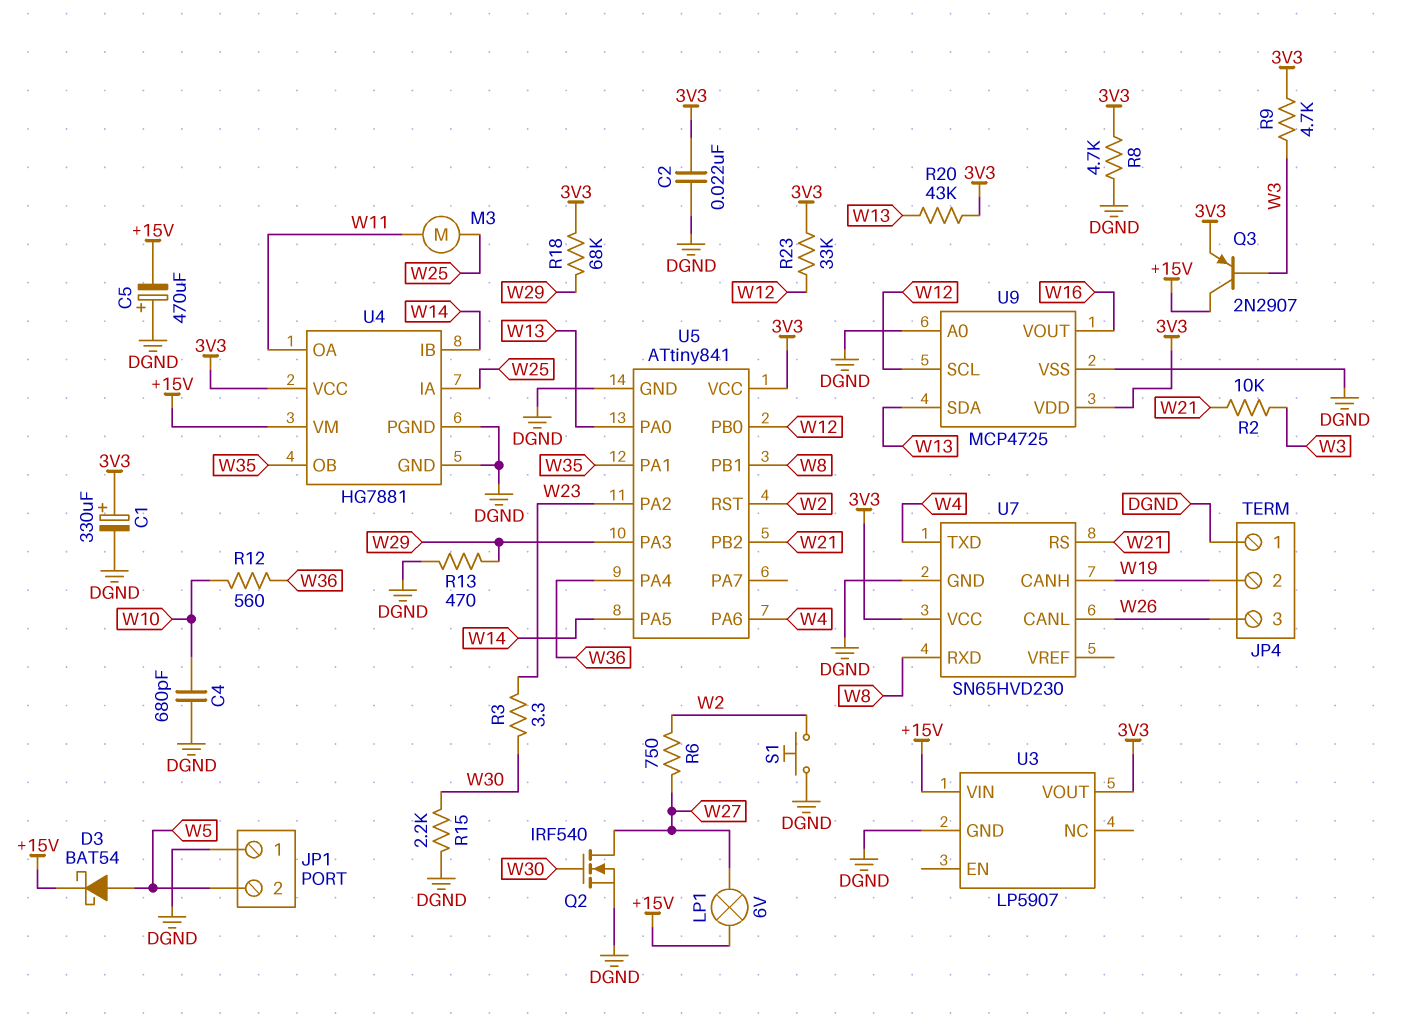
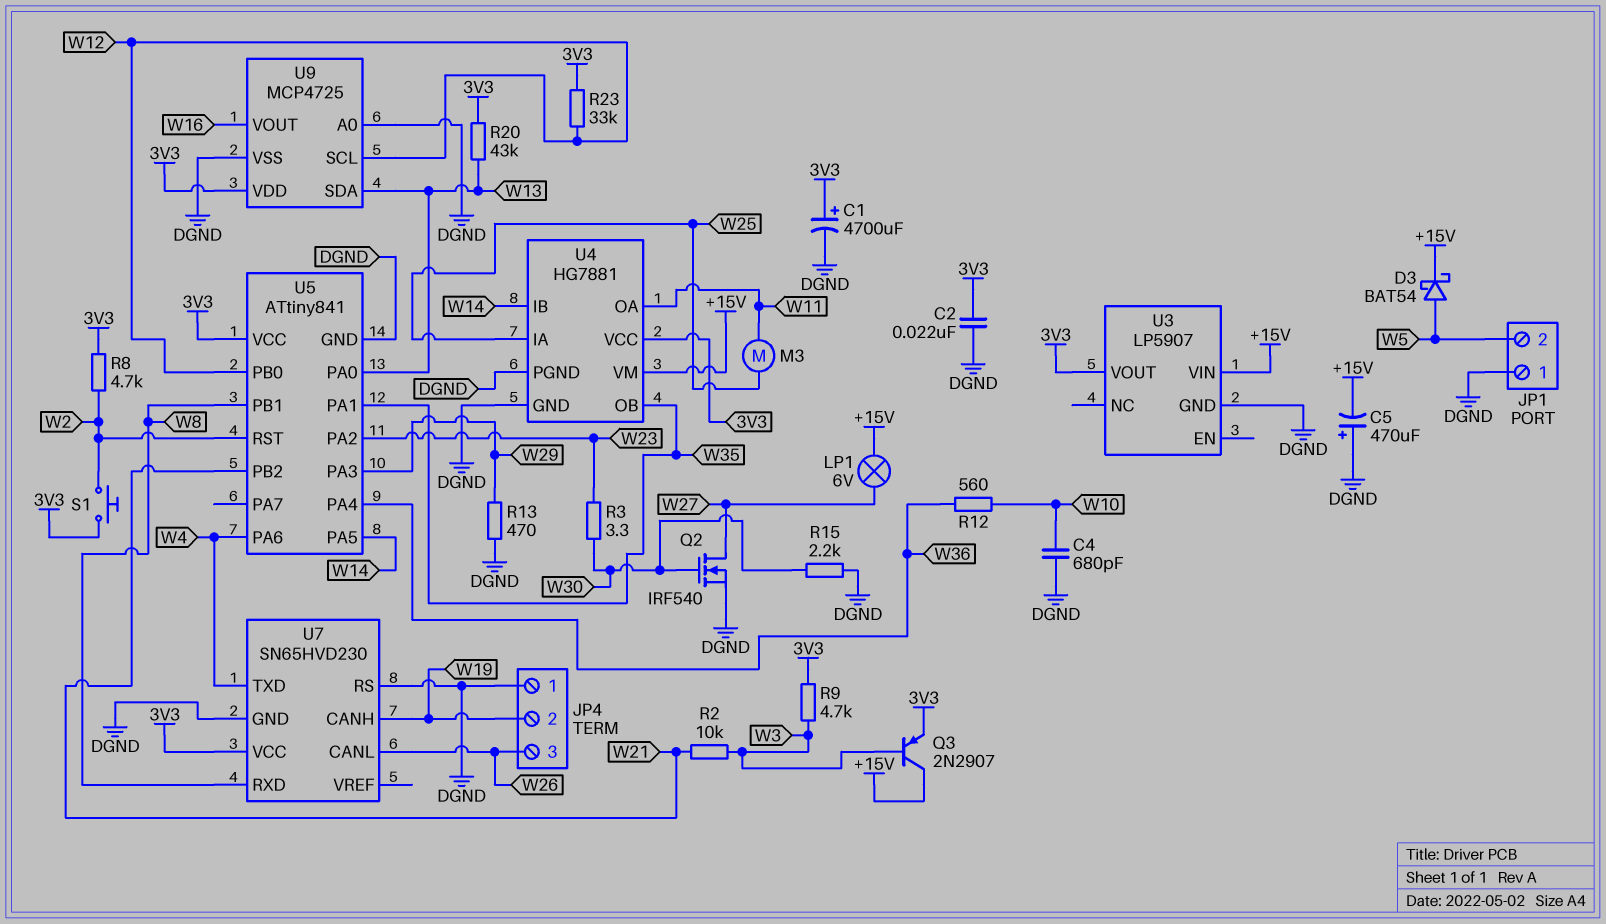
C1: 330uF (plus 3V3, minus DGND) -> 4700uF (plus 3V3, minus DGND)
R6: 750 (W2, W27) -> none
R8: 4.7k (3V3, DGND) -> 4.7k (3V3, W2)
R18: 68k (3V3, W29) -> none
S1: button (DGND, W2) -> button (3V3, W2)
U7 pin RS: W21 -> DGND

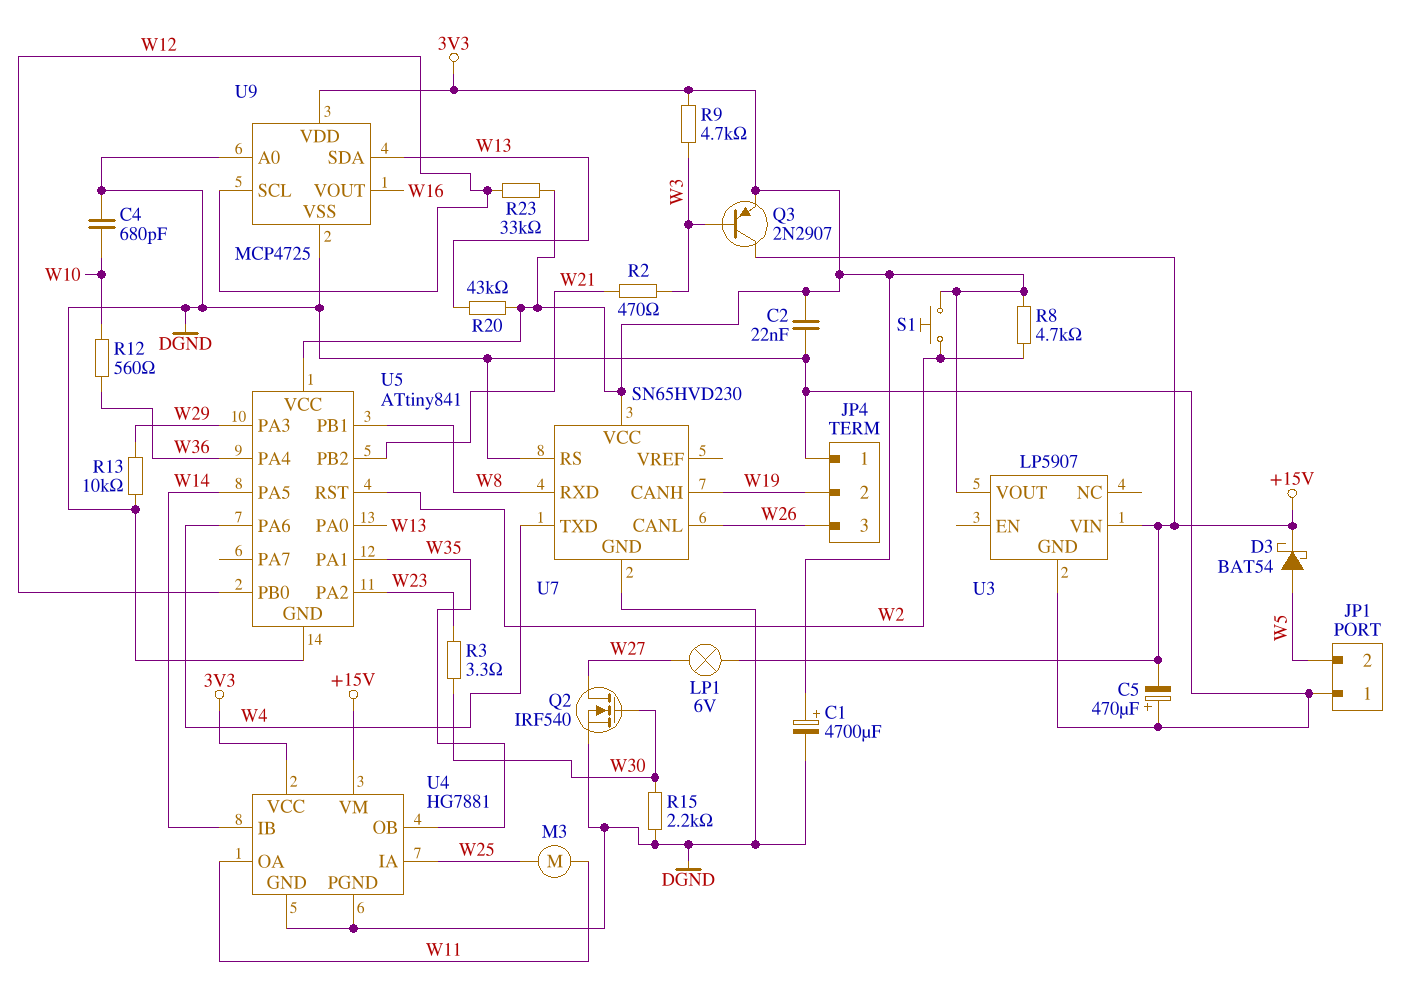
R2: 10k (W3, W21) -> 470 (W3, W21)
R13: 470 (DGND, W29) -> 10k (DGND, W29)

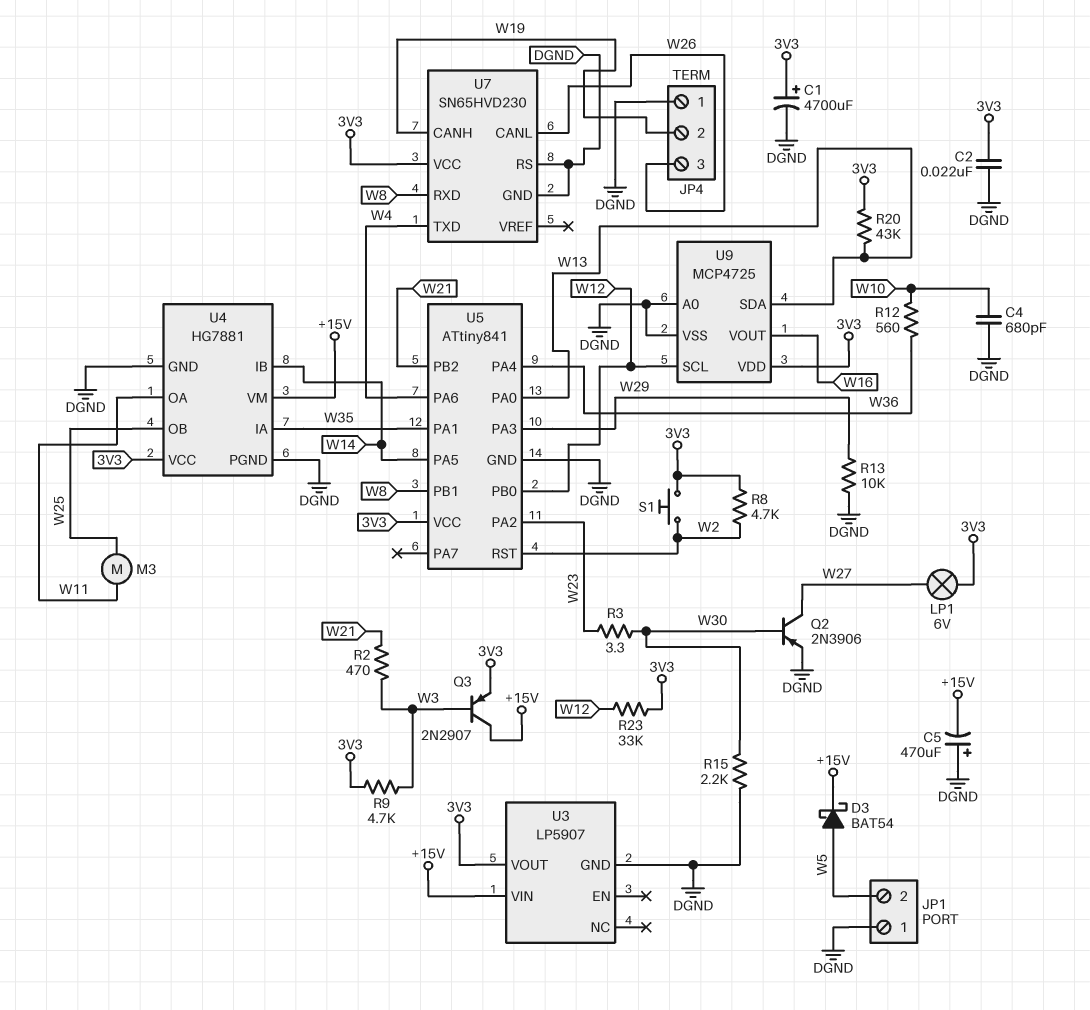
LP1: lamp 6V (+15V, W27) -> lamp 6V (3V3, W27)
Q2: NMOS IRF540 (G W30, D W27, S DGND) -> PNP 2N3906 (B W30, C W27, E DGND)
U4 pin IA: W25 -> W35
U4 pin OB: W35 -> W25

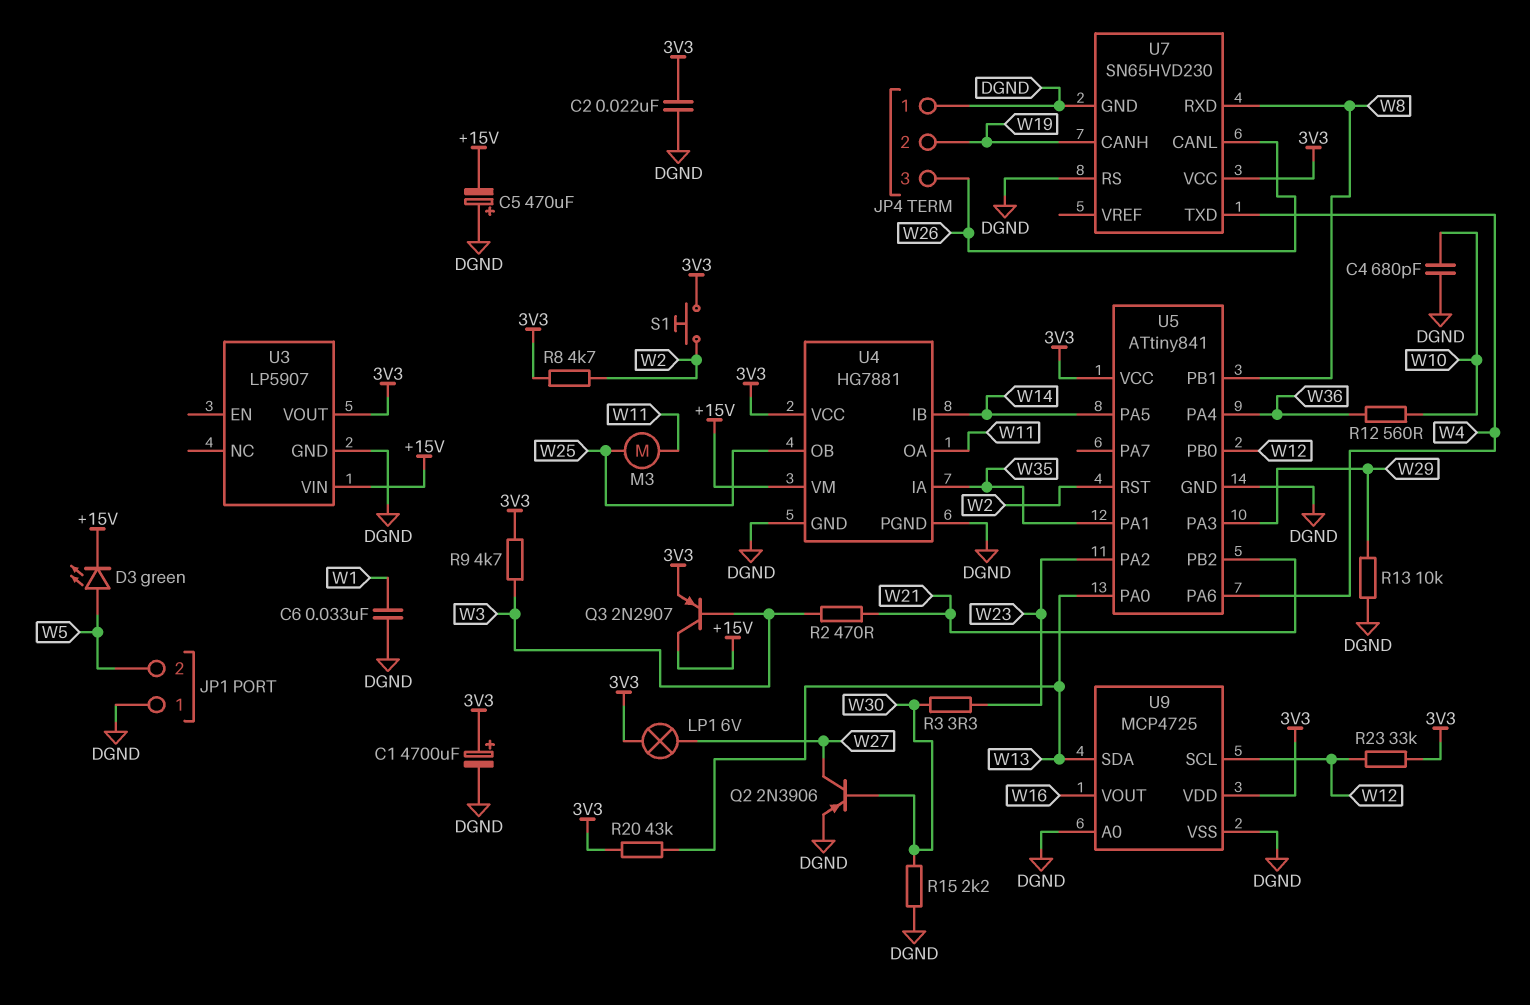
C6: none -> 33nF (DGND, W1)
D3: schottky BAT54 (A W5, K +15V) -> LED green (A W5, K +15V)

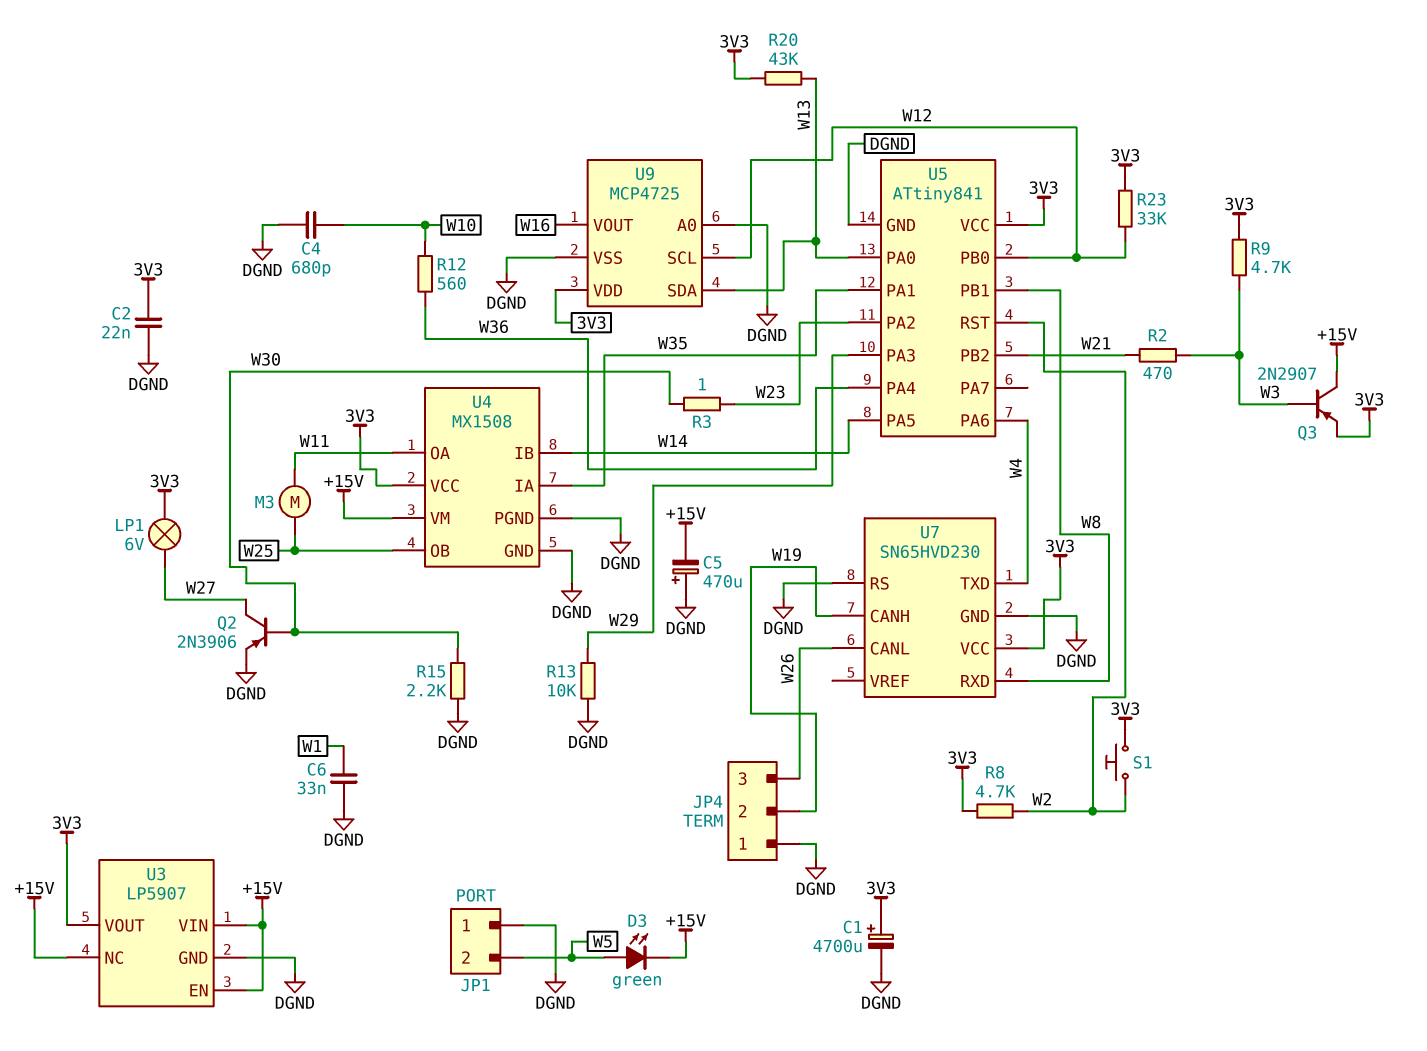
R3: 3.3 (W23, W30) -> 1 (W23, W30)
U3 pin EN: none -> +15V
U3 pin NC: none -> +15V
U4: HG7881 -> MX1508

